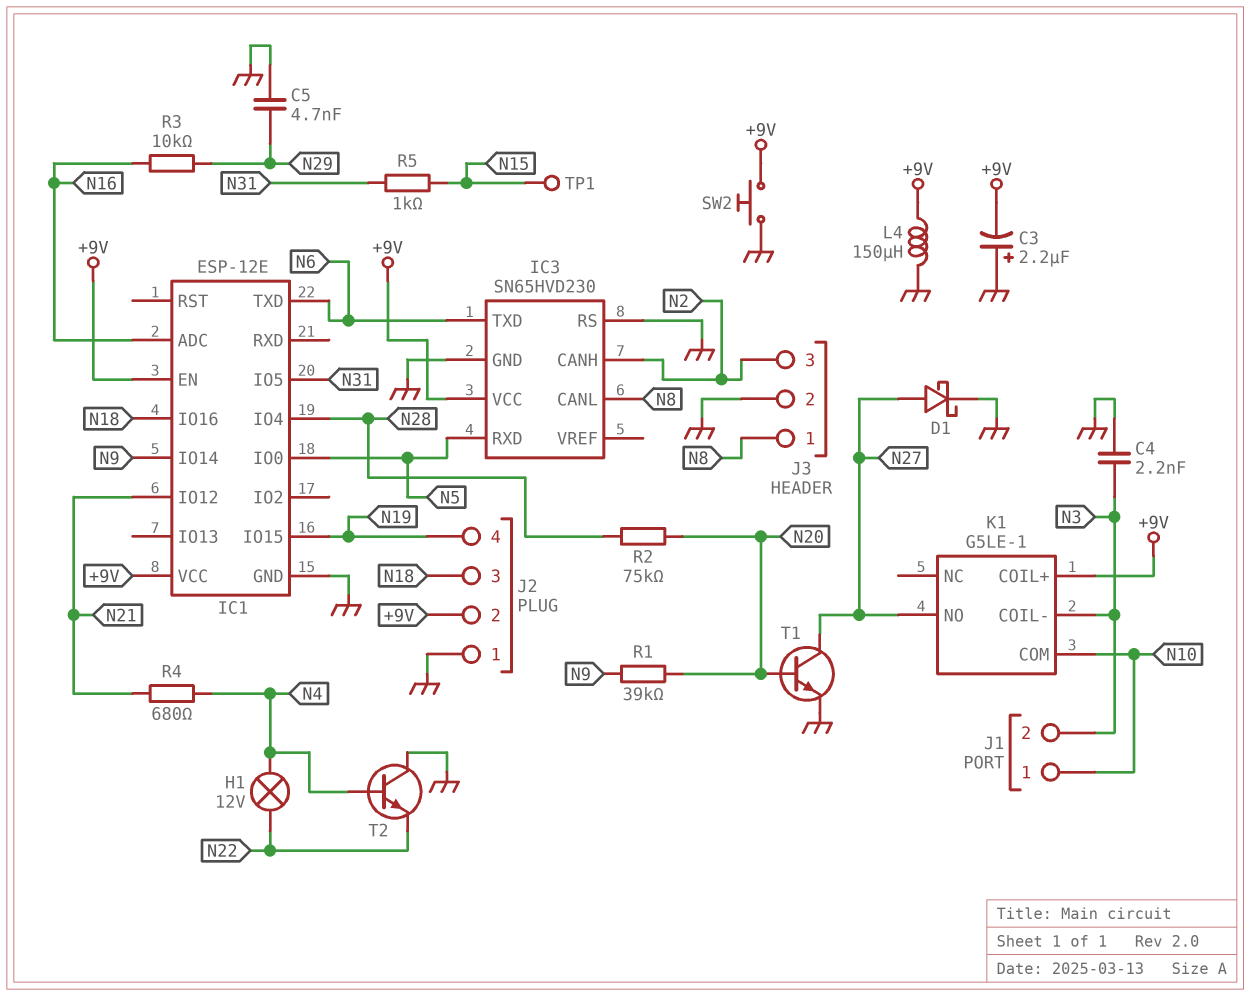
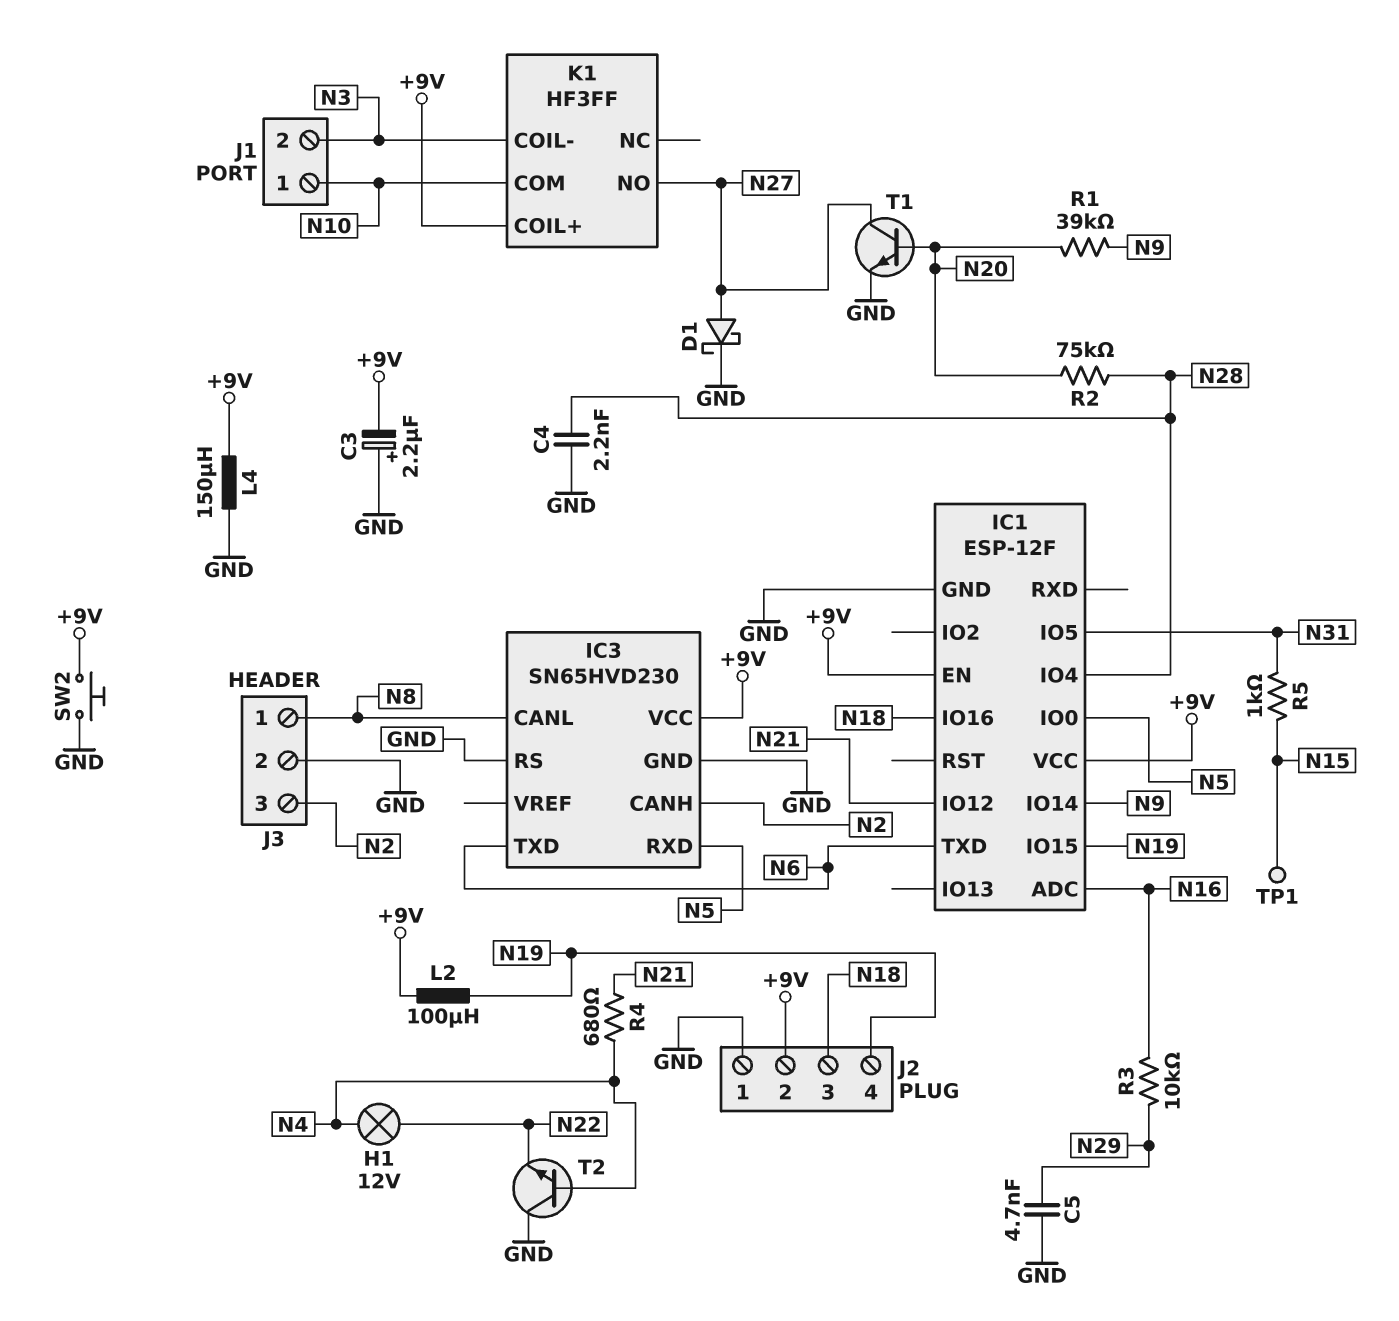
C4: 2.2nF (GND, N3) -> 2.2nF (GND, N28)
IC1: ESP-12E -> ESP-12F
K1: G5LE-1 -> HF3FF
L2: none -> 100uH (+9V, N19)

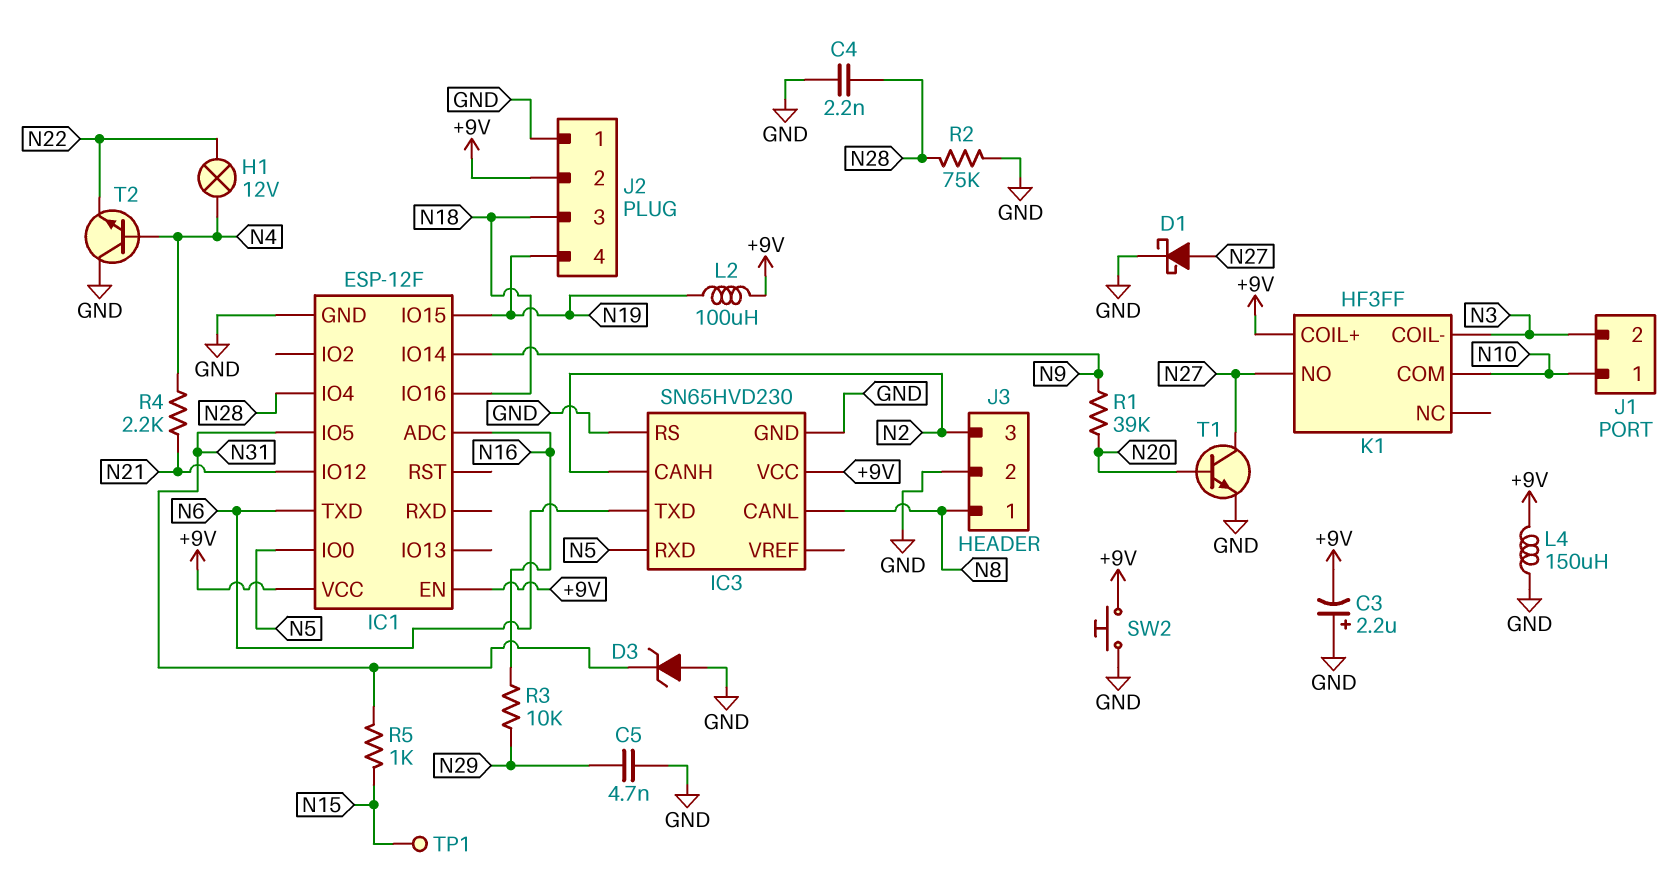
D3: none -> zener (A GND, K N31)
R2: 75k (N20, N28) -> 75k (GND, N28)
R4: 680 (N4, N21) -> 2.2k (N4, N21)

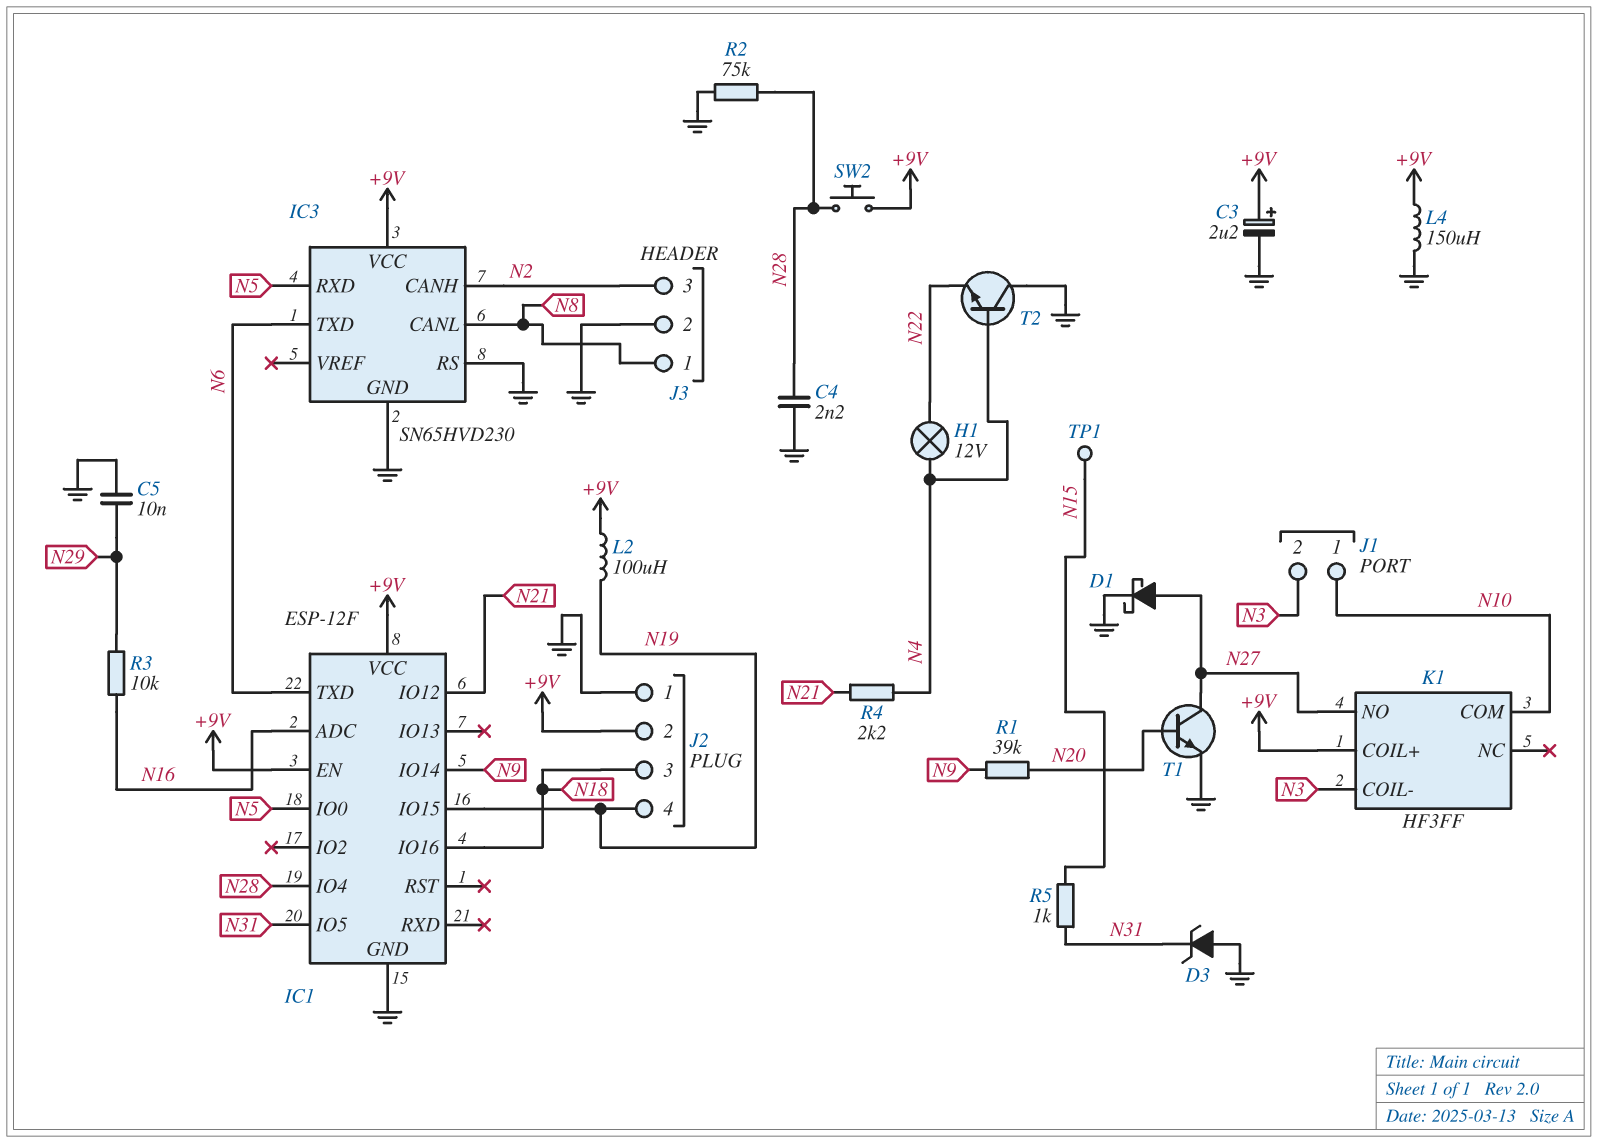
C3: 2.2uF (plus GND, minus +9V) -> 2.2uF (plus +9V, minus GND)
C5: 4.7nF (GND, N29) -> 10nF (GND, N29)
SW2: button (+9V, GND) -> button (+9V, N28)

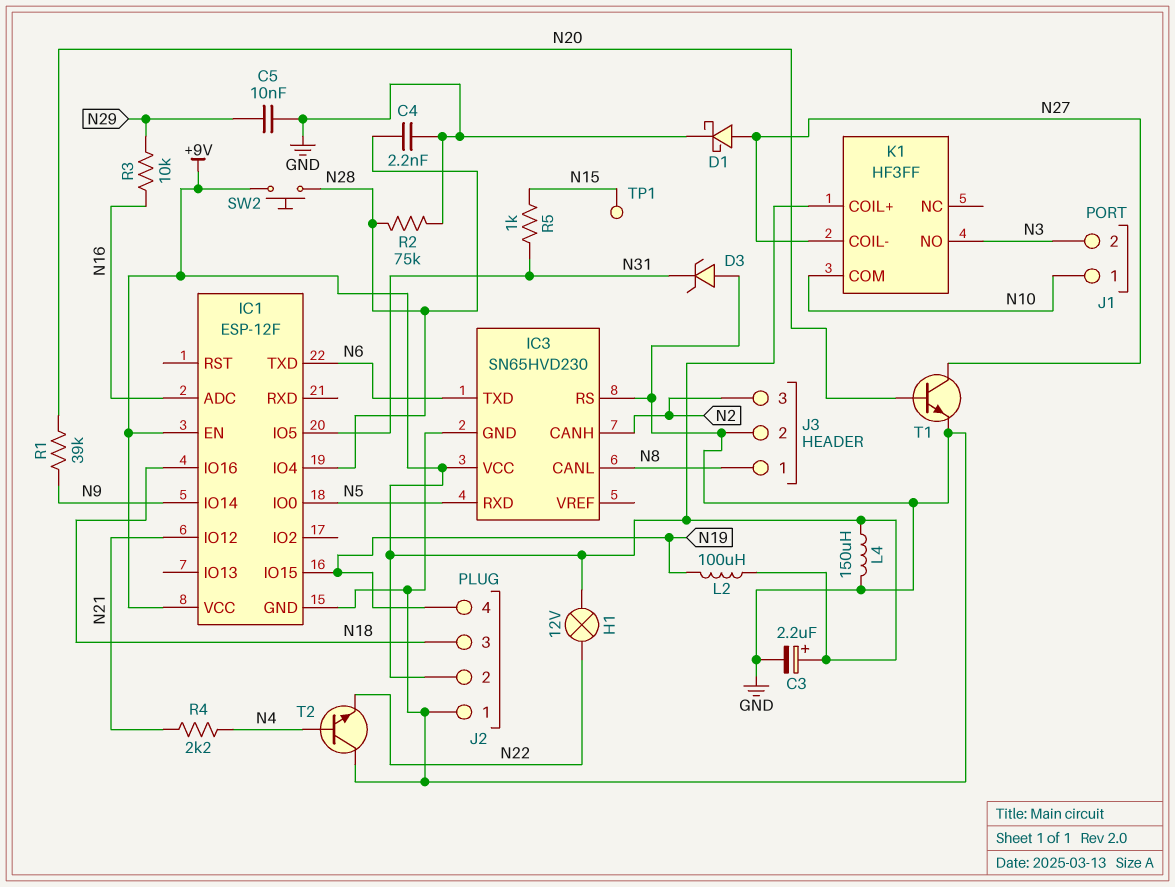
H1: lamp 12V (N4, N22) -> lamp 12V (+9V, N22)
K1 pin COIL-: N3 -> N27
K1 pin NO: N27 -> N3

